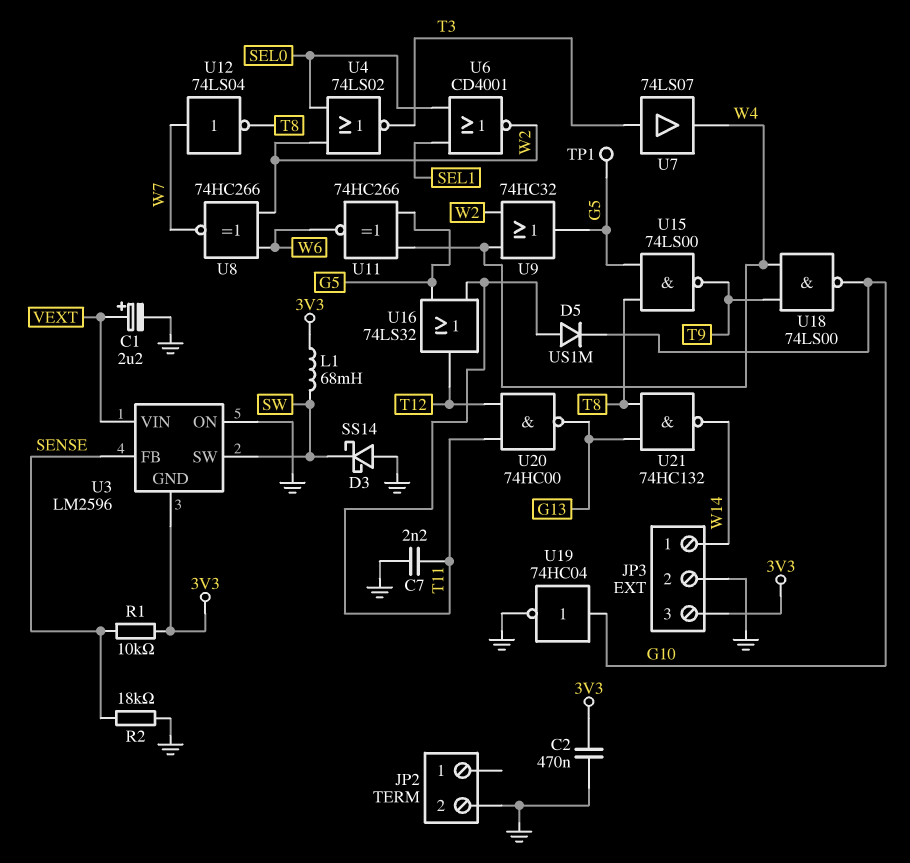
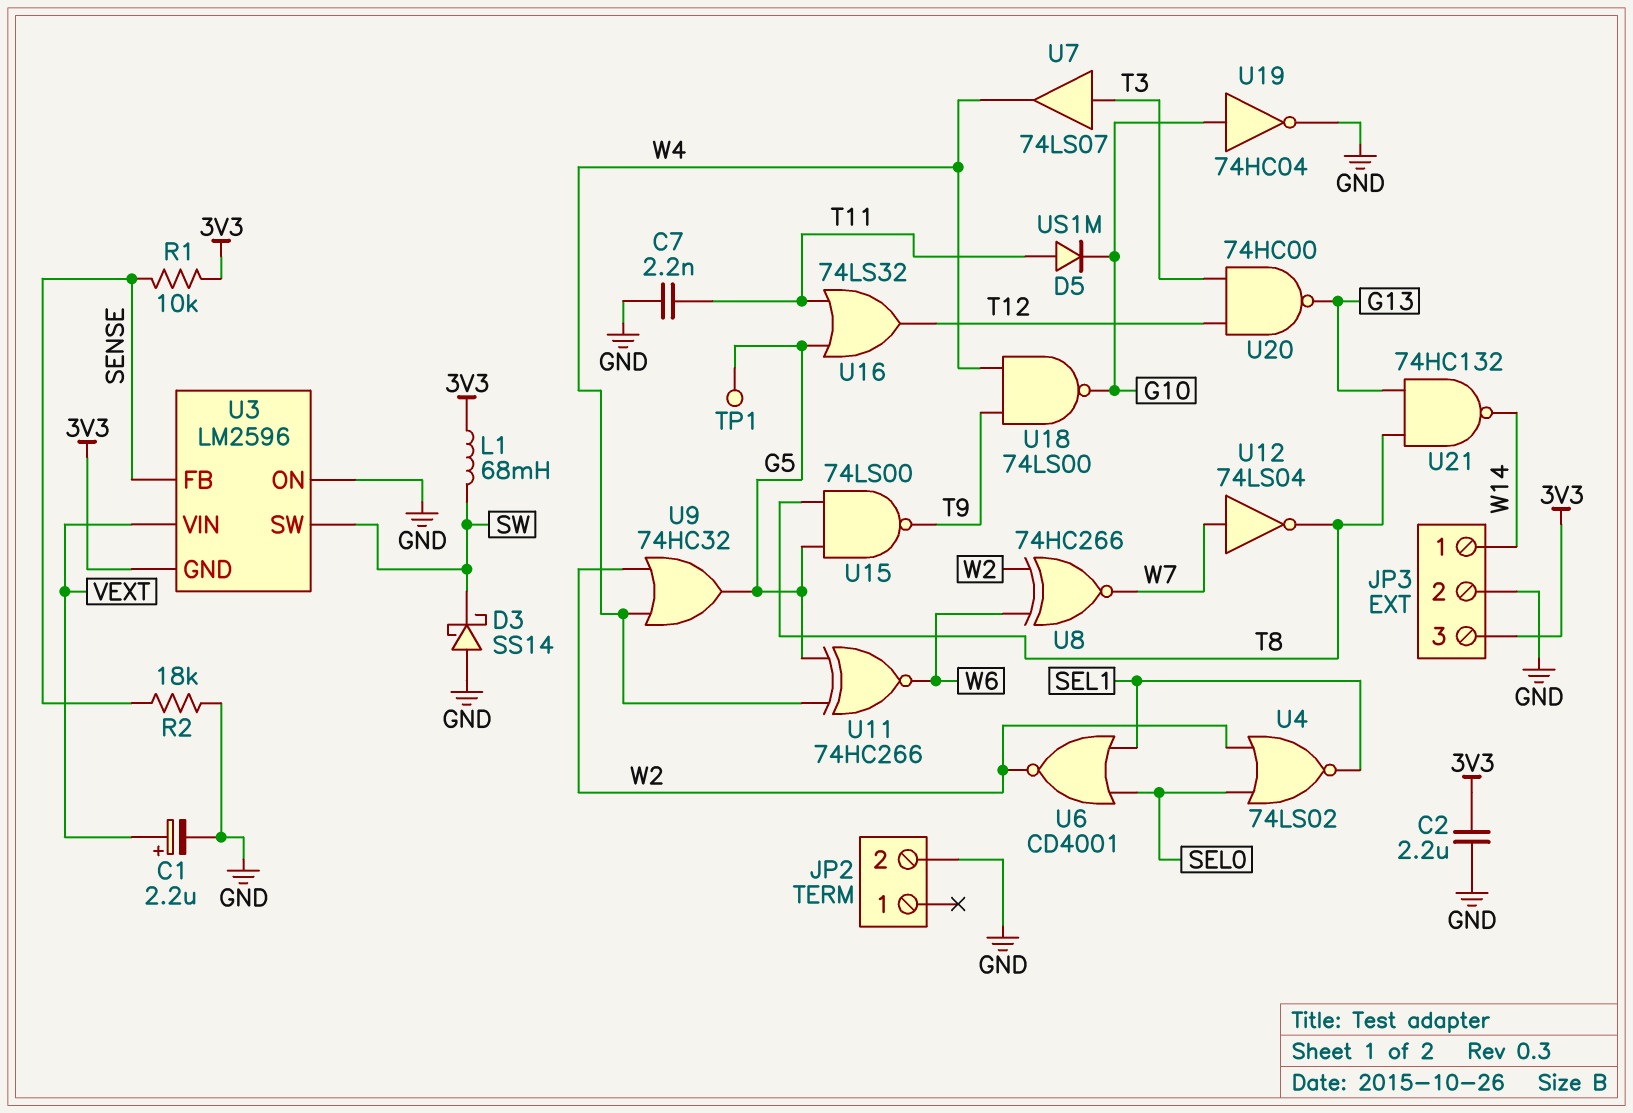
C2: 470nF (3V3, GND) -> 2.2uF (3V3, GND)
U4: NOR 74LS02 (in SEL0, in W2, out T3) -> NOR 74LS02 (in SEL0, in W2, out SEL1)
U20: NAND 74HC00 (in T11, in T12, out G13) -> NAND 74HC00 (in T3, in T12, out G13)

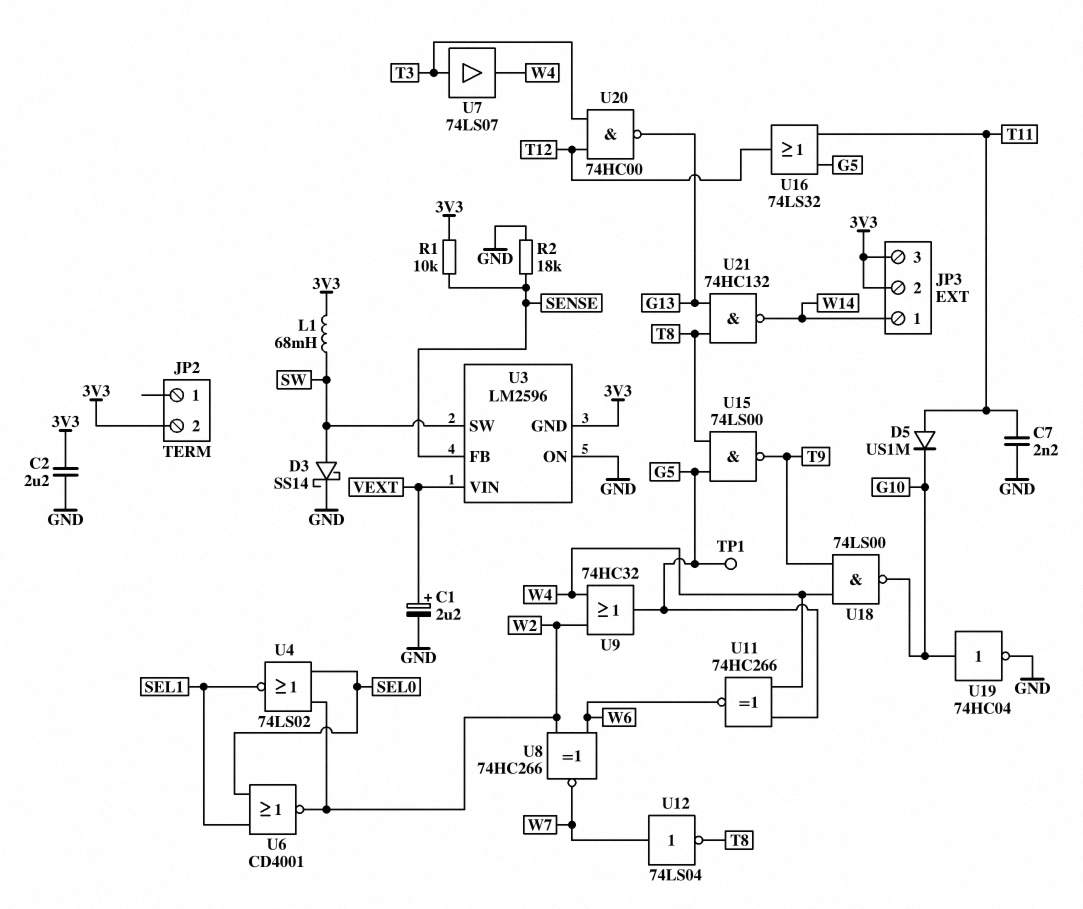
D3: schottky SS14 (A GND, K SW) -> schottky SS14 (A SW, K GND)
JP2 pin 2: GND -> 3V3
JP3 pin 2: GND -> 3V3

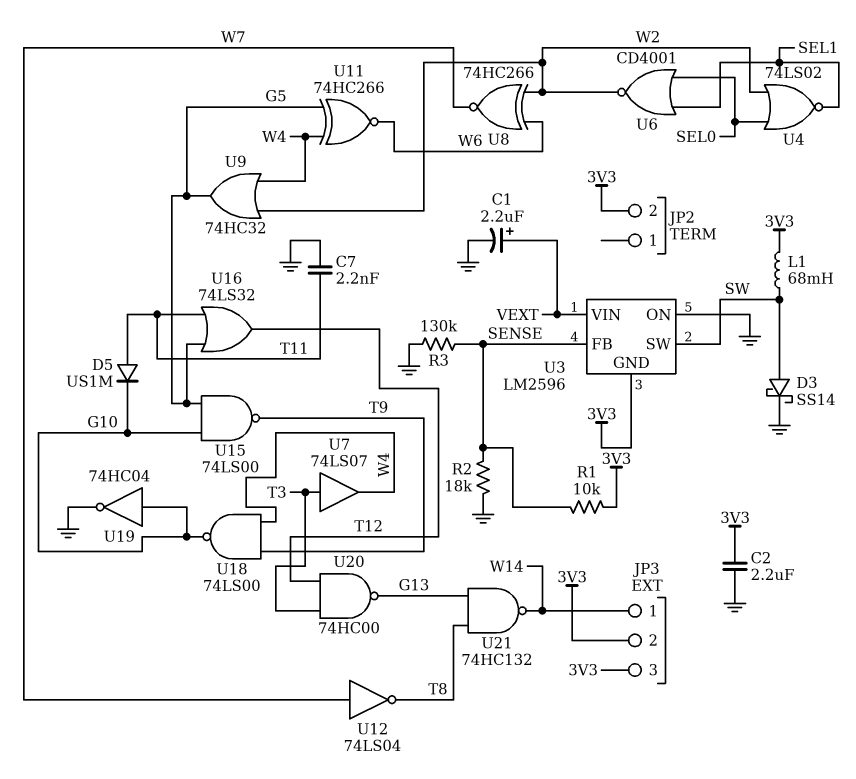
R3: none -> 130k (GND, SENSE)
TP1: test point (G5) -> none
U15: NAND 74LS00 (in G5, in T8, out T9) -> NAND 74LS00 (in G5, in G10, out T9)

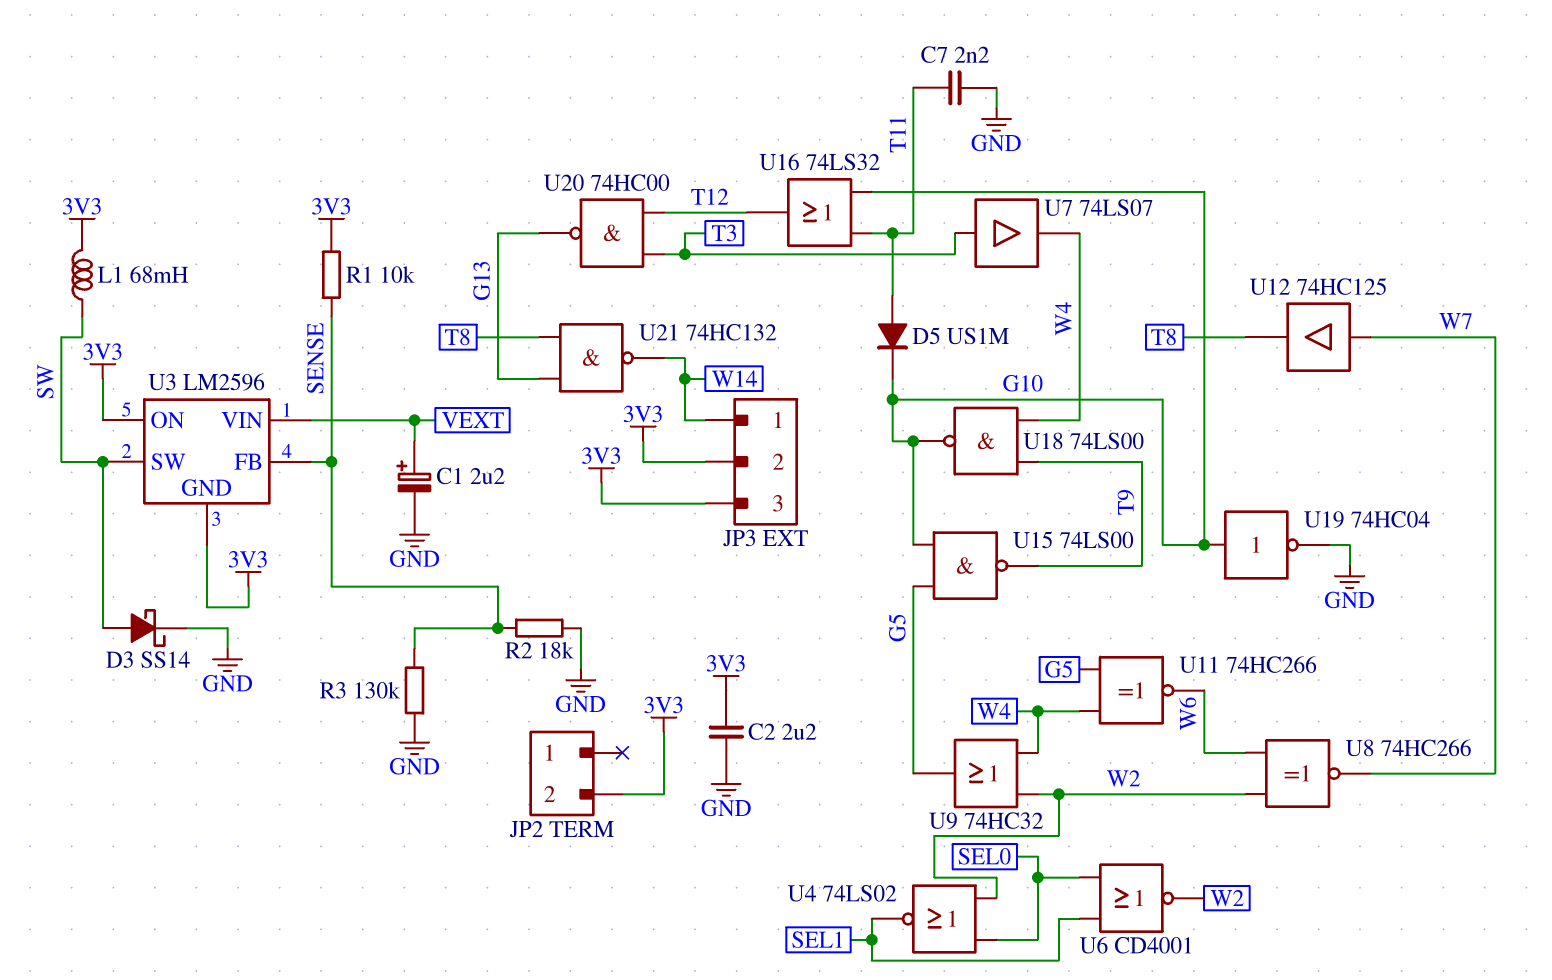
U3 pin ON: GND -> 3V3
U12: NOT 74LS04 (in W7, out T8) -> buffer 74HC125 (in W7, out T8)
U16: OR 74LS32 (in G5, in T11, out T12) -> OR 74LS32 (in G10, in T11, out T12)

